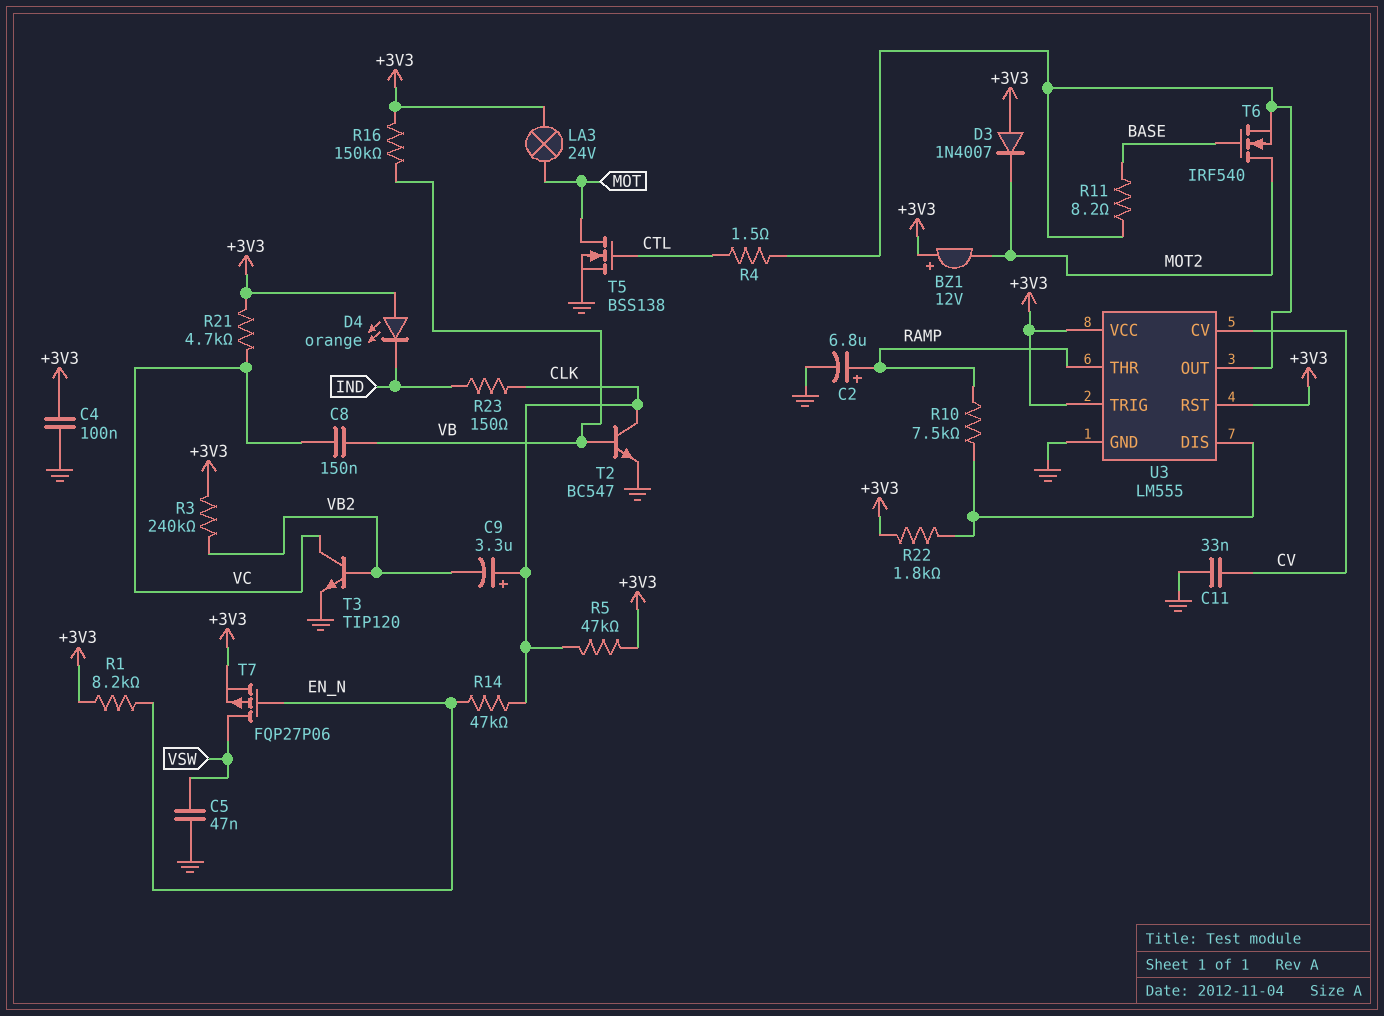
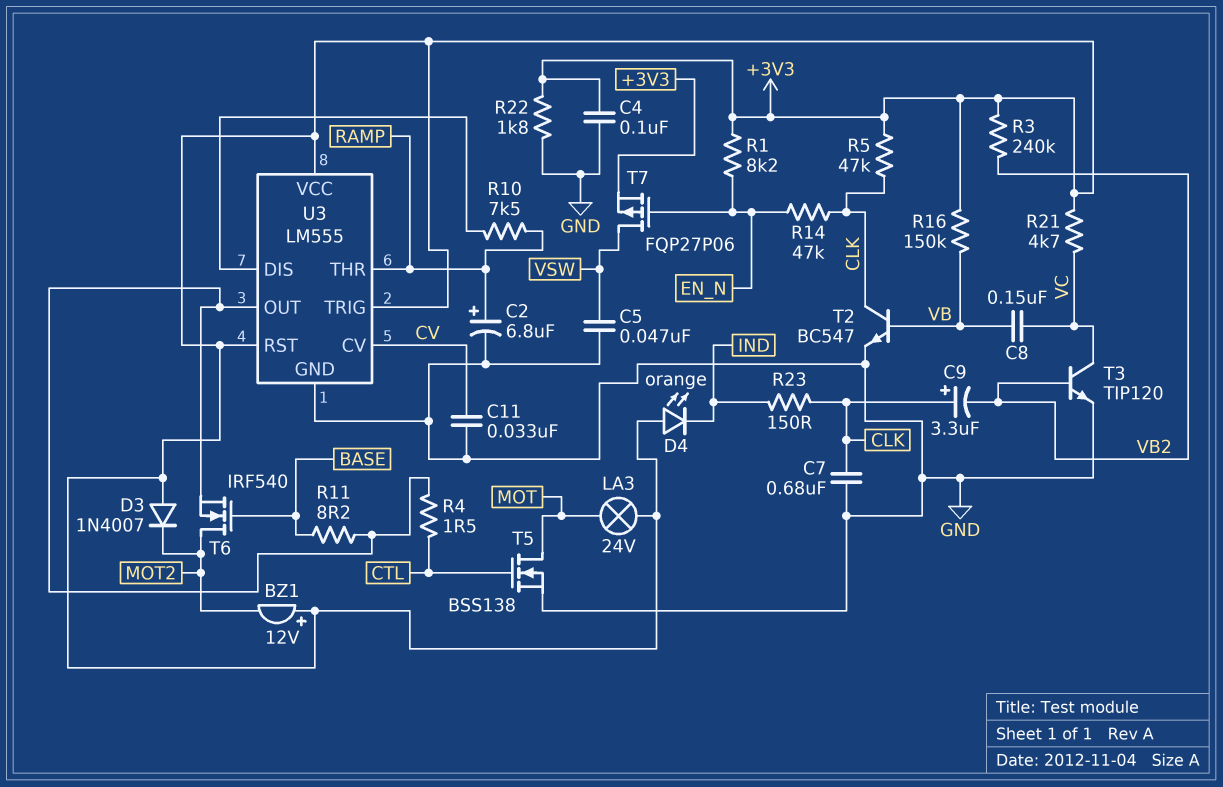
C7: none -> 680nF (CLK, GND)
R22: 1.8k (+3V3, U3/DIS) -> 1.8k (+3V3, GND)

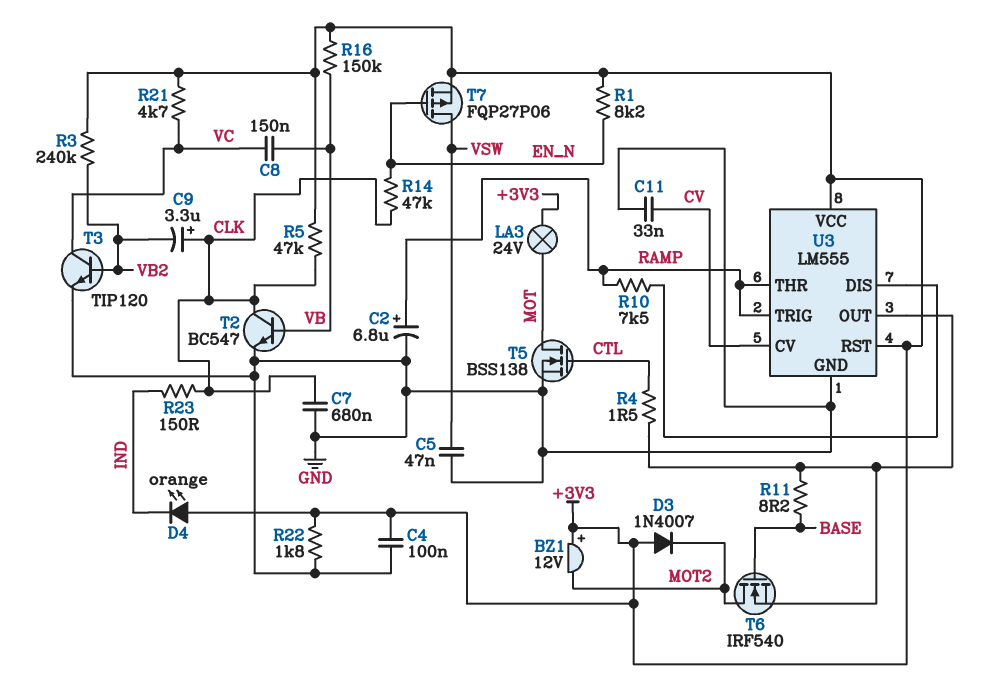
U3 pin TRIG: +3V3 -> RAMP

